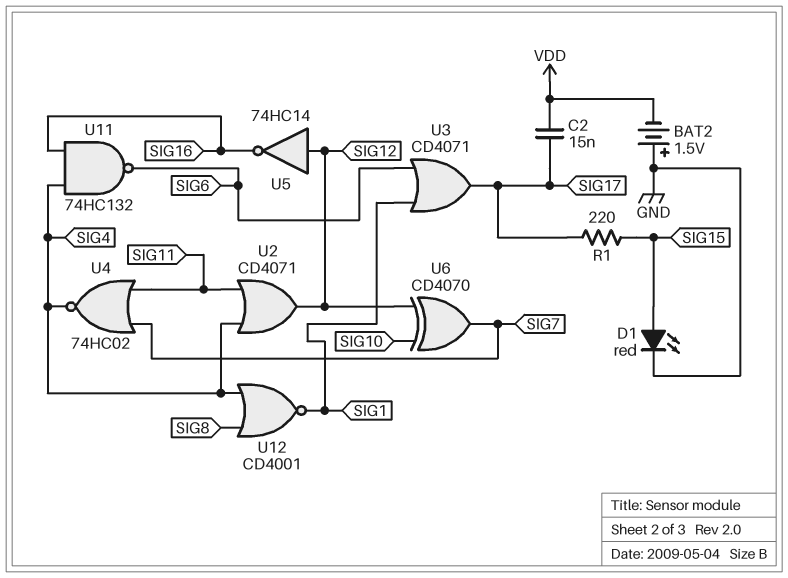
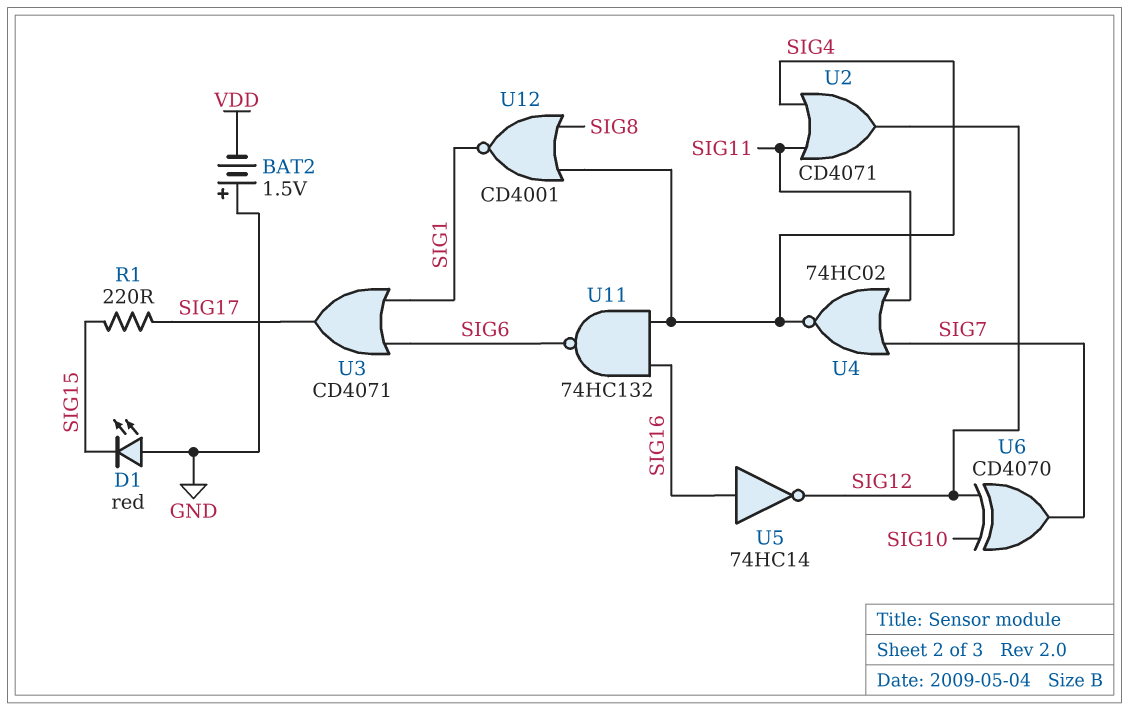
C2: 15nF (SIG17, VDD) -> none
D1: LED red (A SIG15, K GND) -> LED red (A GND, K SIG15)
U5: NOT 74HC14 (in SIG12, out SIG16) -> NOT 74HC14 (in SIG16, out SIG12)

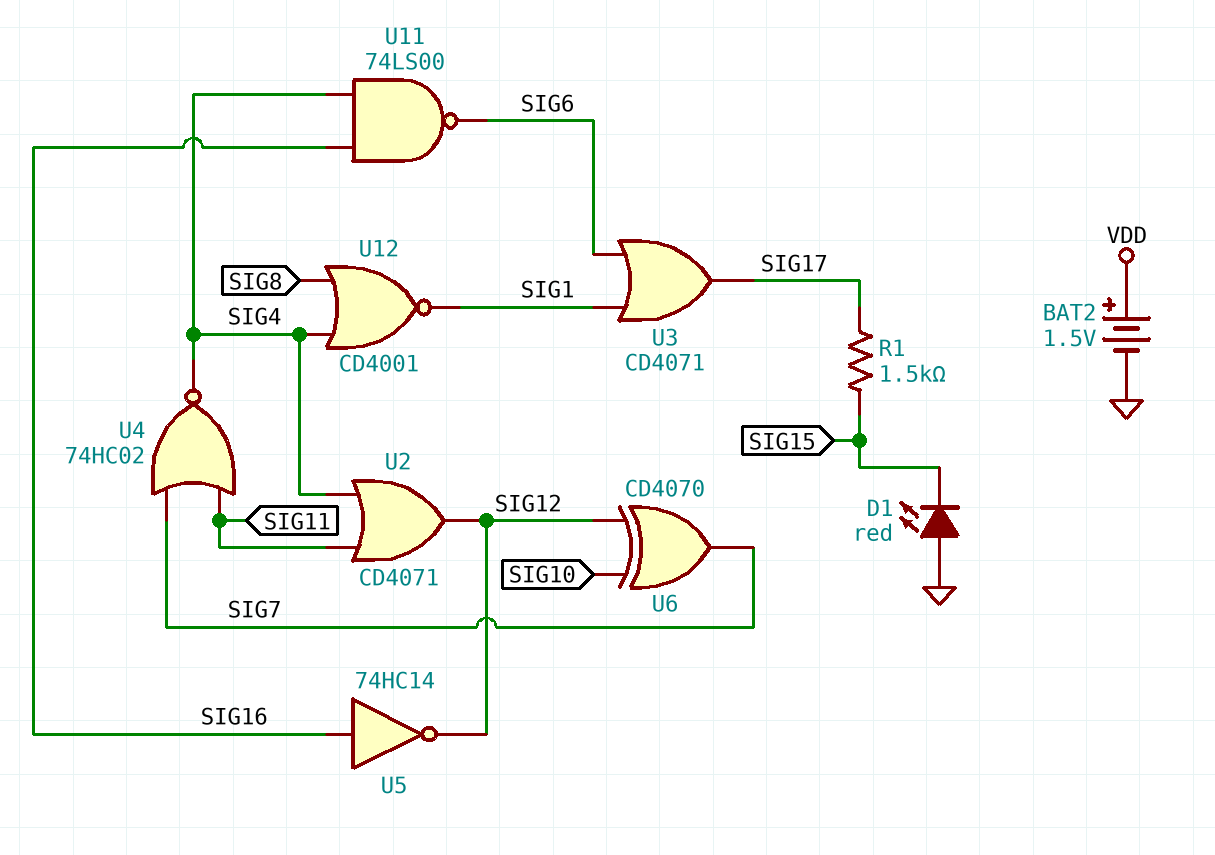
BAT2: 1.5V (plus GND, minus VDD) -> 1.5V (plus VDD, minus GND)
R1: 220 (SIG15, SIG17) -> 1.5k (SIG15, SIG17)
U11: NAND 74HC132 (in SIG4, in SIG16, out SIG6) -> NAND 74LS00 (in SIG4, in SIG16, out SIG6)

